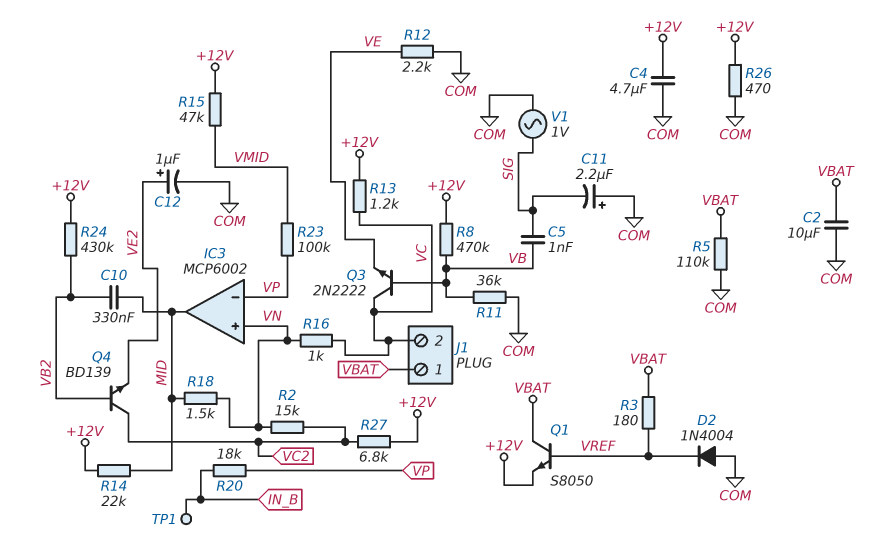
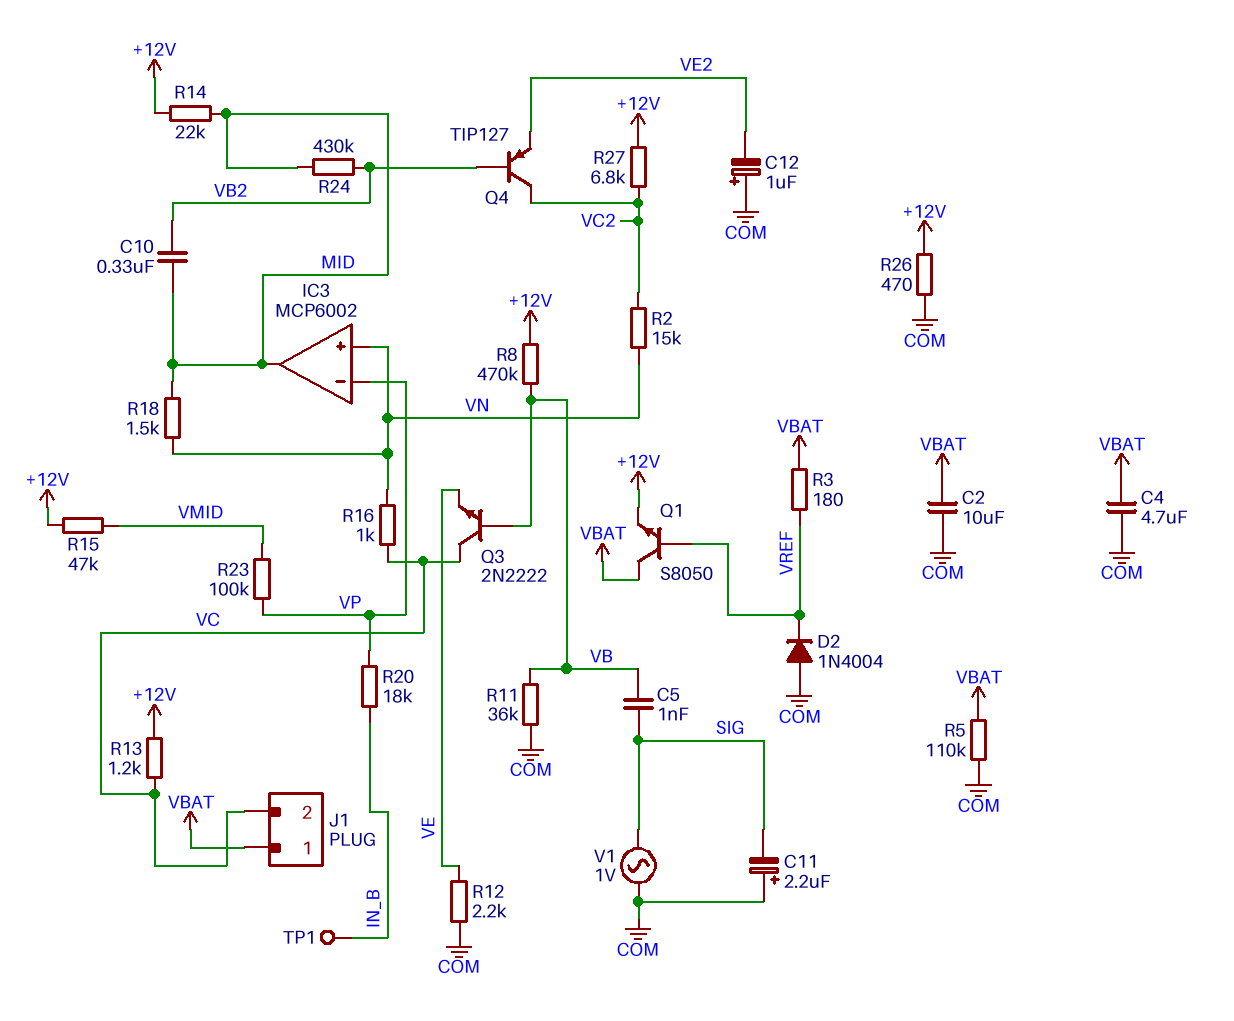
C4: 4.7uF (+12V, COM) -> 4.7uF (COM, VBAT)
C12: 1uF (plus VE2, minus COM) -> 1uF (plus COM, minus VE2)
Q4: NPN BD139 (B VB2, C VC2, E VE2) -> PNP TIP127 (B VB2, C VC2, E VE2)
R24: 430k (+12V, VB2) -> 430k (MID, VB2)

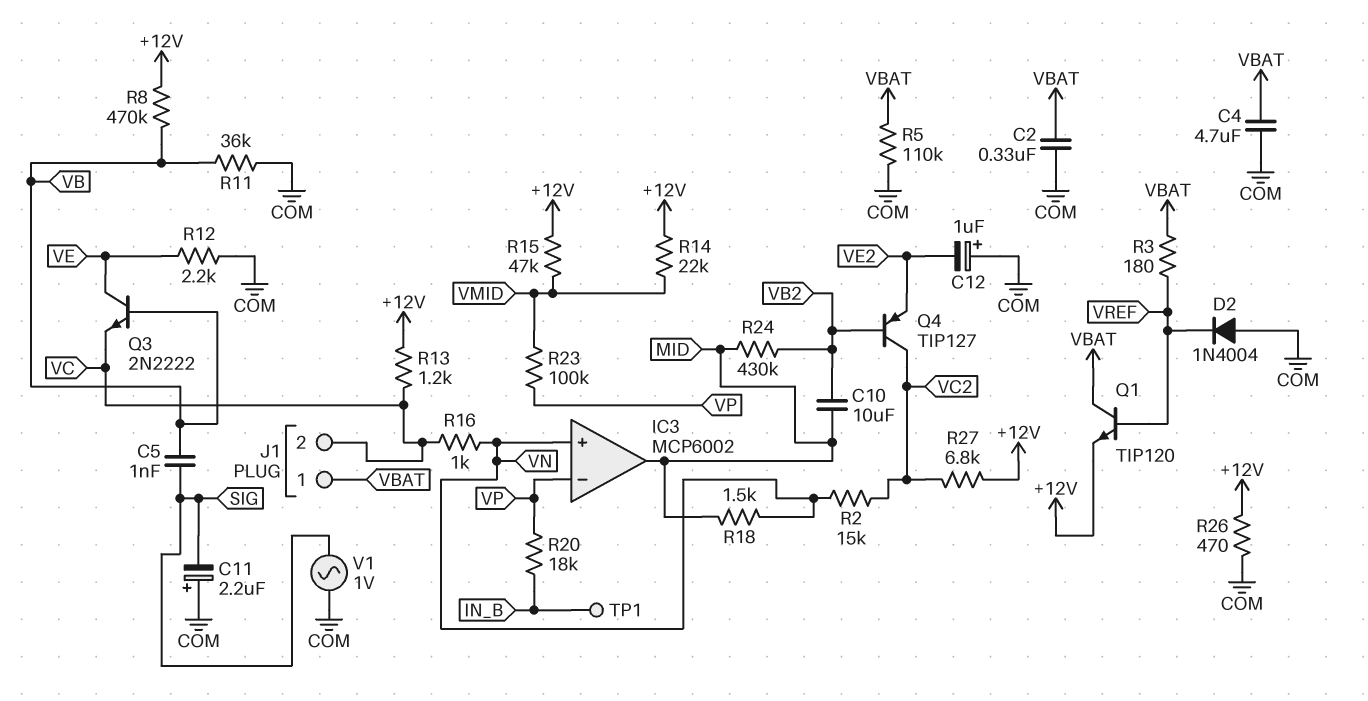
C2: 10uF (COM, VBAT) -> 330nF (COM, VBAT)
C10: 330nF (MID, VB2) -> 10uF (MID, VB2)
Q1: NPN S8050 (B VREF, C VBAT, E +12V) -> NPN TIP120 (B VREF, C VBAT, E +12V)
Q3: NPN 2N2222 (B VB, C VC, E VE) -> NPN 2N2222 (B VB, C VE, E VC)
R14: 22k (+12V, MID) -> 22k (+12V, VMID)

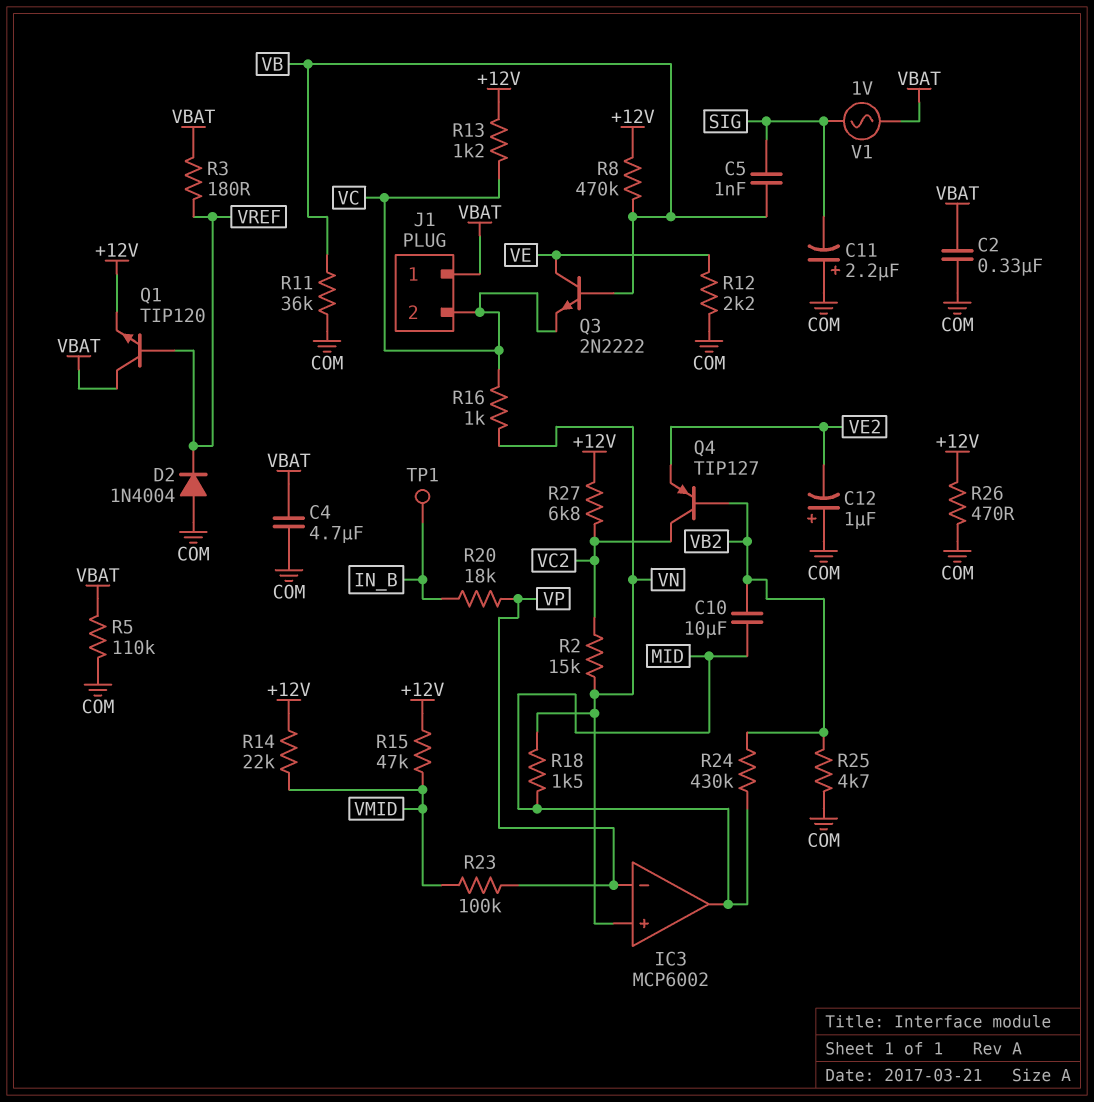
R25: none -> 4.7k (COM, VB2)
V1: AC 1V (COM, SIG) -> AC 1V (SIG, VBAT)

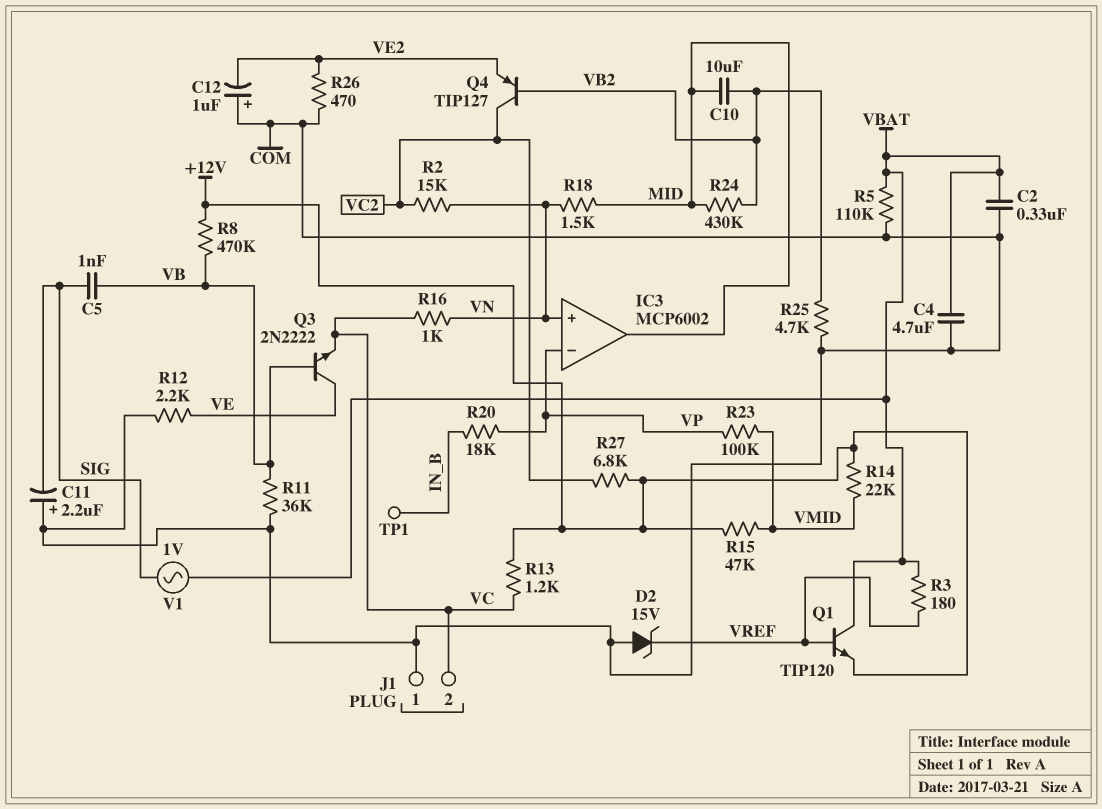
D2: diode 1N4004 (A COM, K VREF) -> zener 15V (A COM, K VREF)
J1 pin 1: VBAT -> COM
R26: 470 (+12V, COM) -> 470 (COM, VE2)

